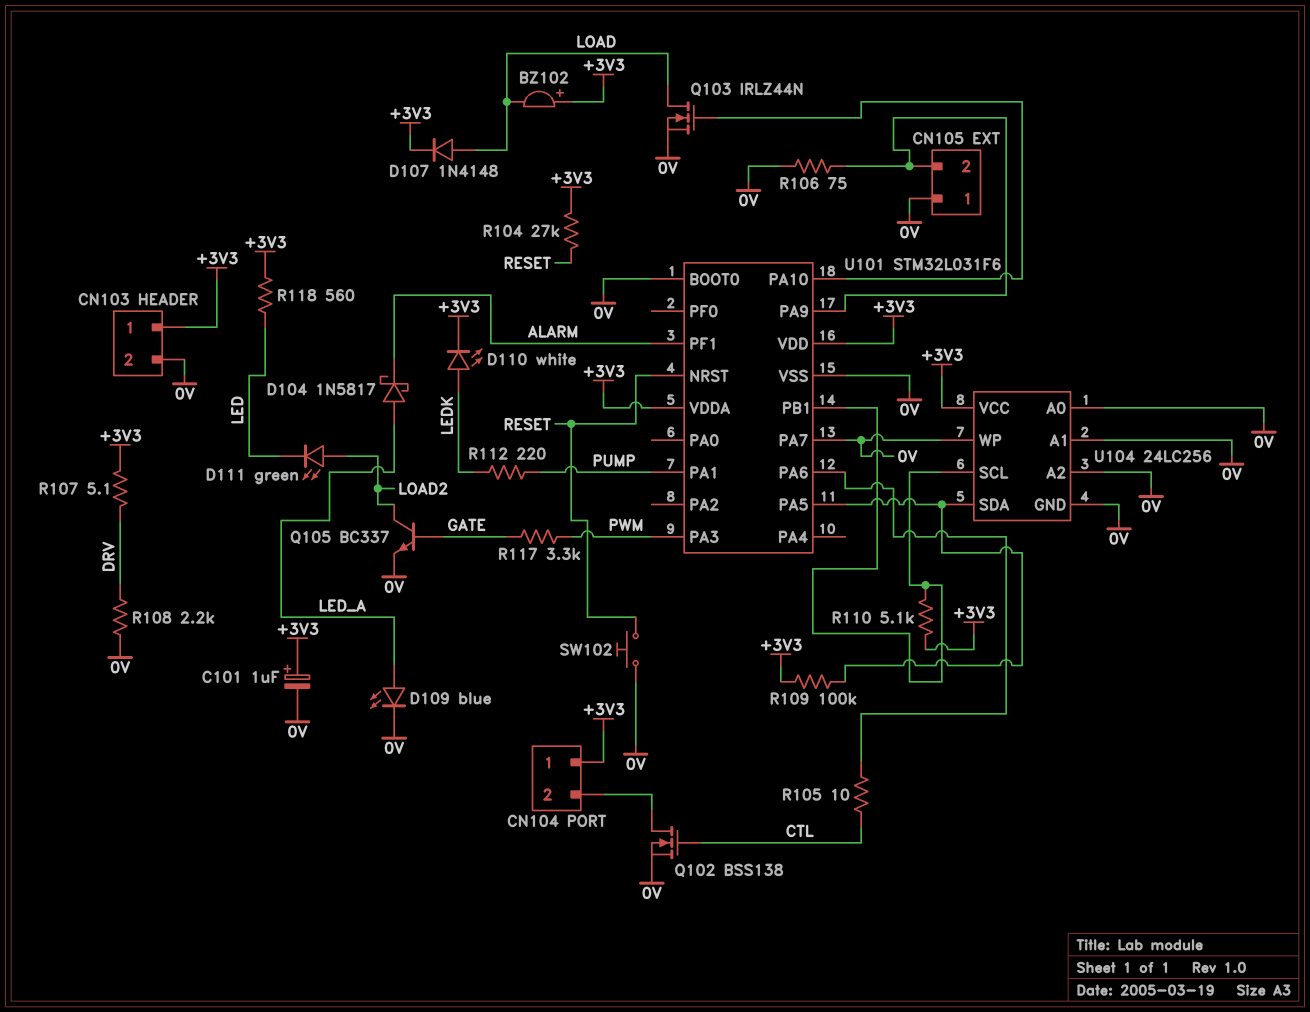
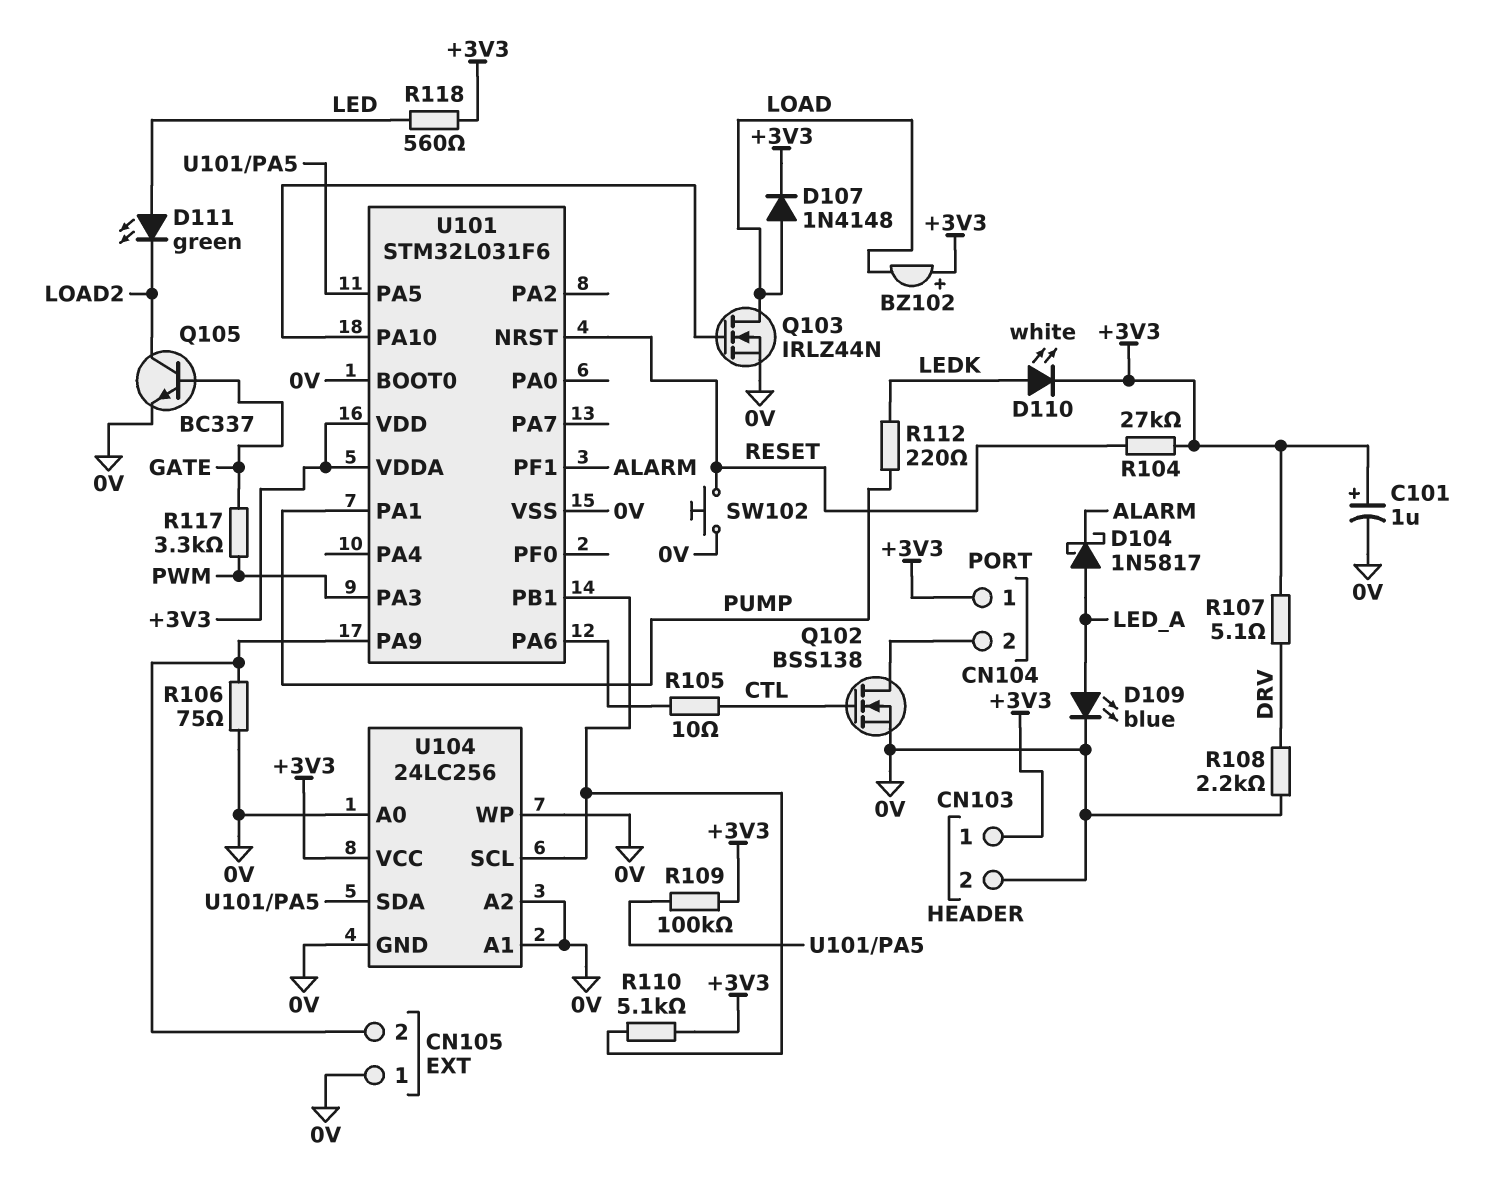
D111: LED green (A LOAD2, K LED) -> LED green (A LED, K LOAD2)
U101 pin PA7: 0V -> none

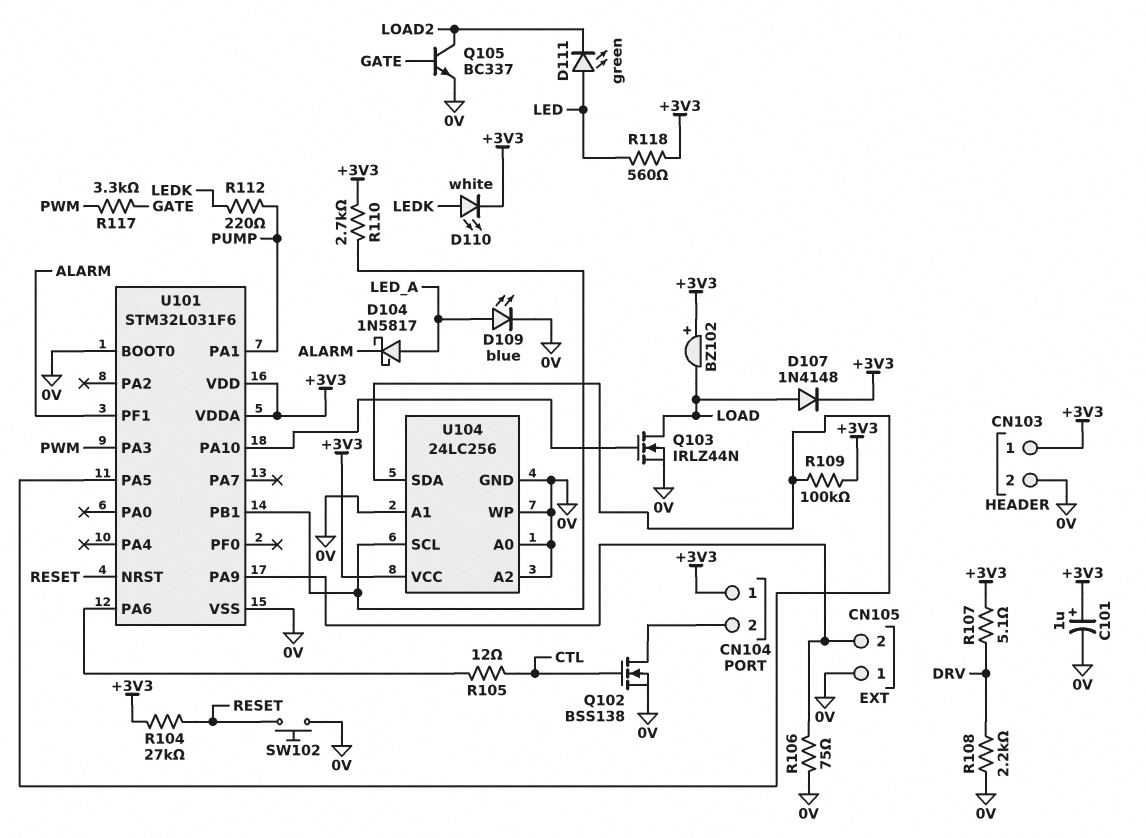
R105: 10 (CTL, U101/PA6) -> 12 (CTL, U101/PA6)
R110: 5.1k (+3V3, U101/PB1) -> 2.7k (+3V3, U101/PB1)

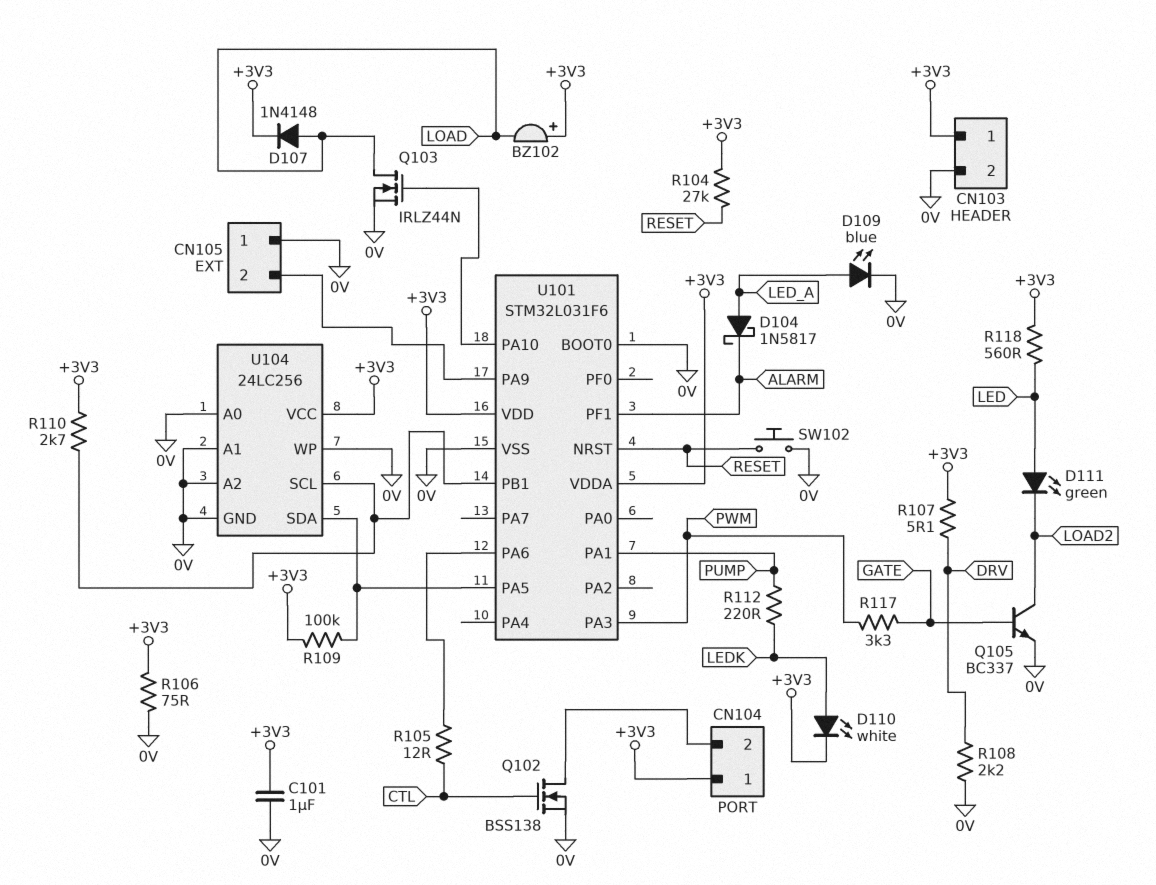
C101: 1uF (plus +3V3, minus 0V) -> 1uF (+3V3, 0V)
R106: 75 (0V, CN105/2) -> 75 (+3V3, 0V)

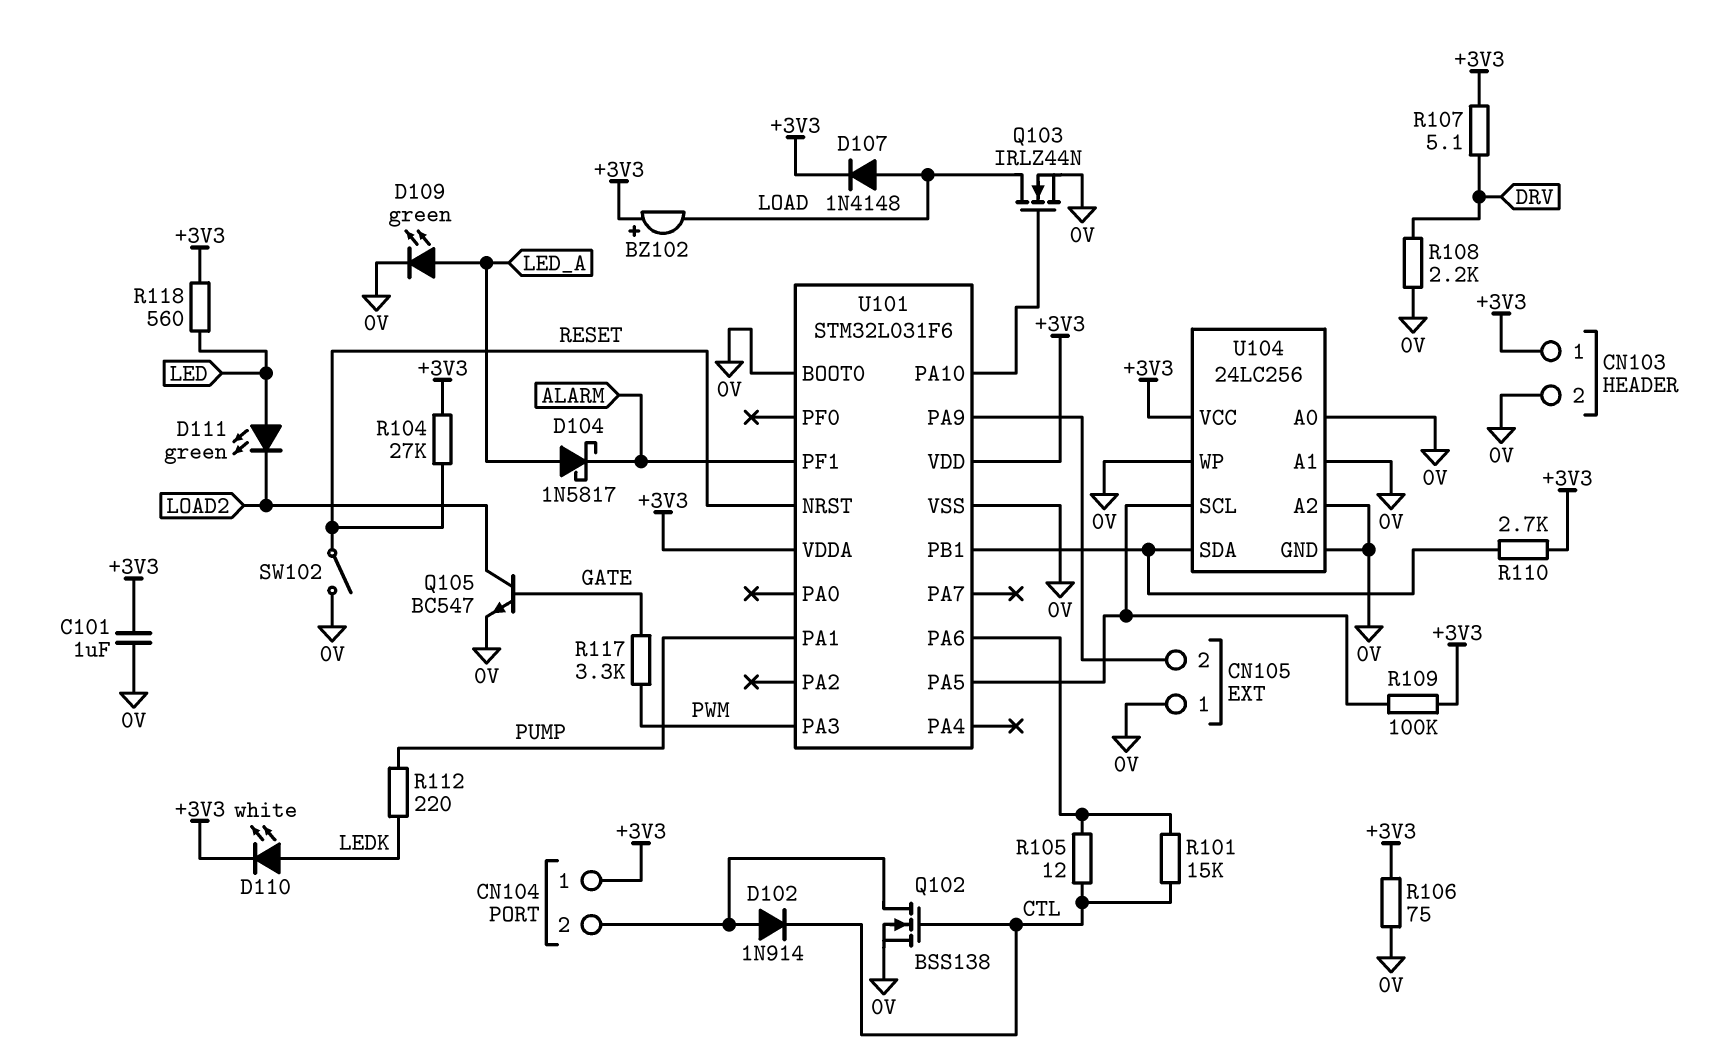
D102: none -> diode 1N914 (A CN104/2, K CTL)
D109: LED blue (A LED_A, K 0V) -> LED green (A LED_A, K 0V)
Q105: NPN BC337 (B GATE, C LOAD2, E 0V) -> NPN BC547 (B GATE, C LOAD2, E 0V)
R101: none -> 15k (CTL, U101/PA6)
SW102: button (0V, RESET) -> switch (0V, RESET)
U104 pin SCL: U101/PB1 -> U101/PA5
U104 pin SDA: U101/PA5 -> U101/PB1

